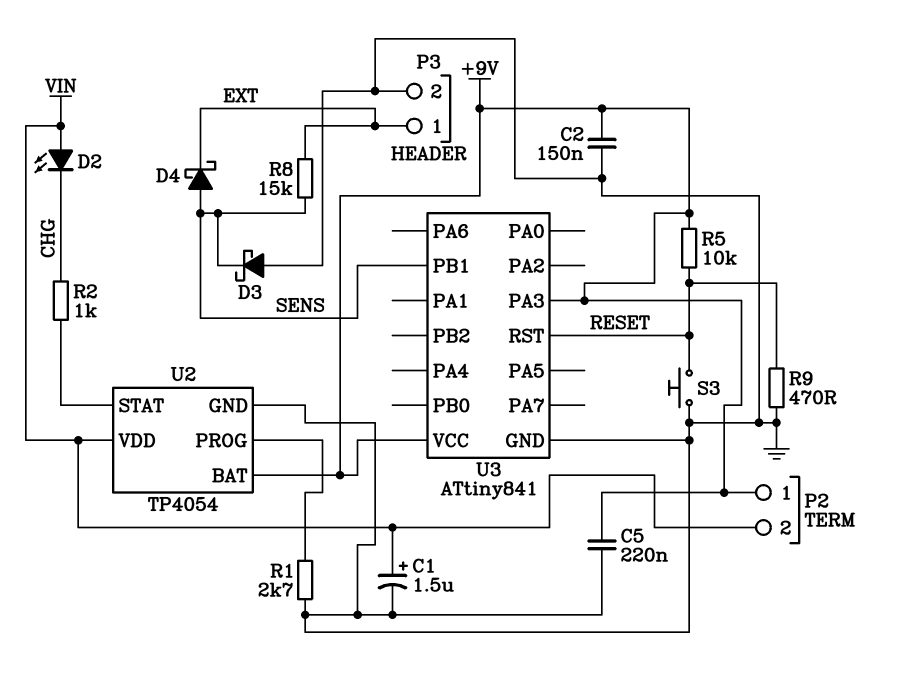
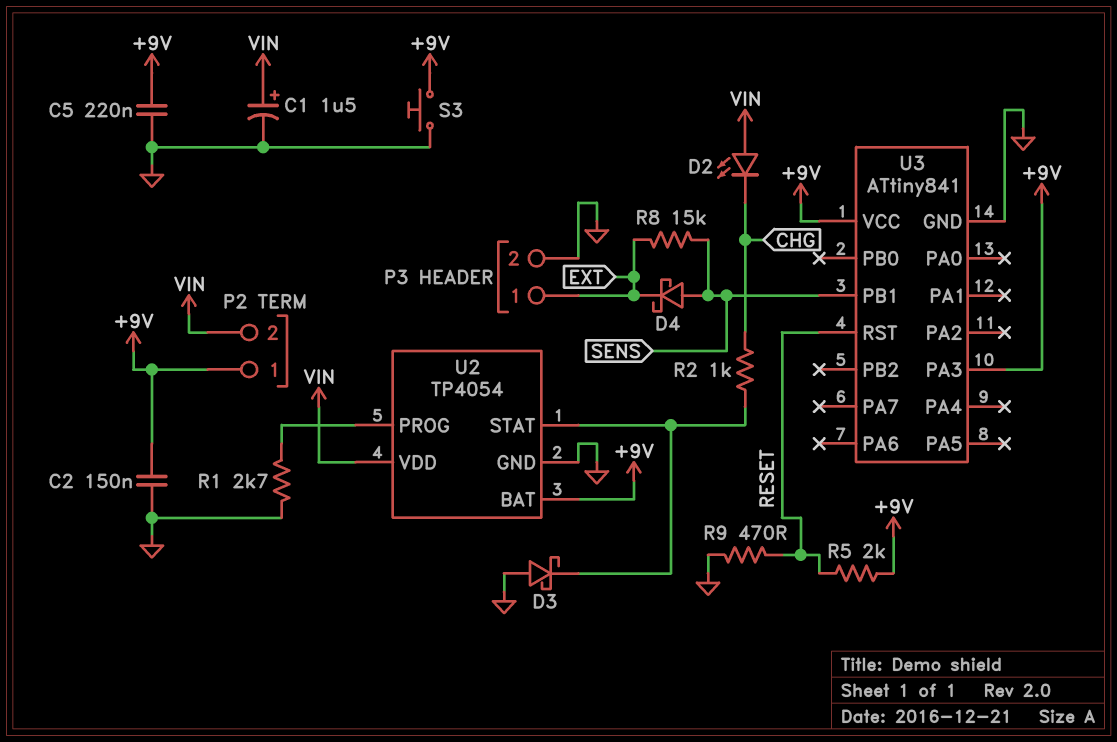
D3: schottky (A GND, K SENS) -> schottky (A GND, K U2/STAT)
R5: 10k (+9V, RESET) -> 2k (+9V, RESET)
S3: button (GND, RESET) -> button (+9V, GND)

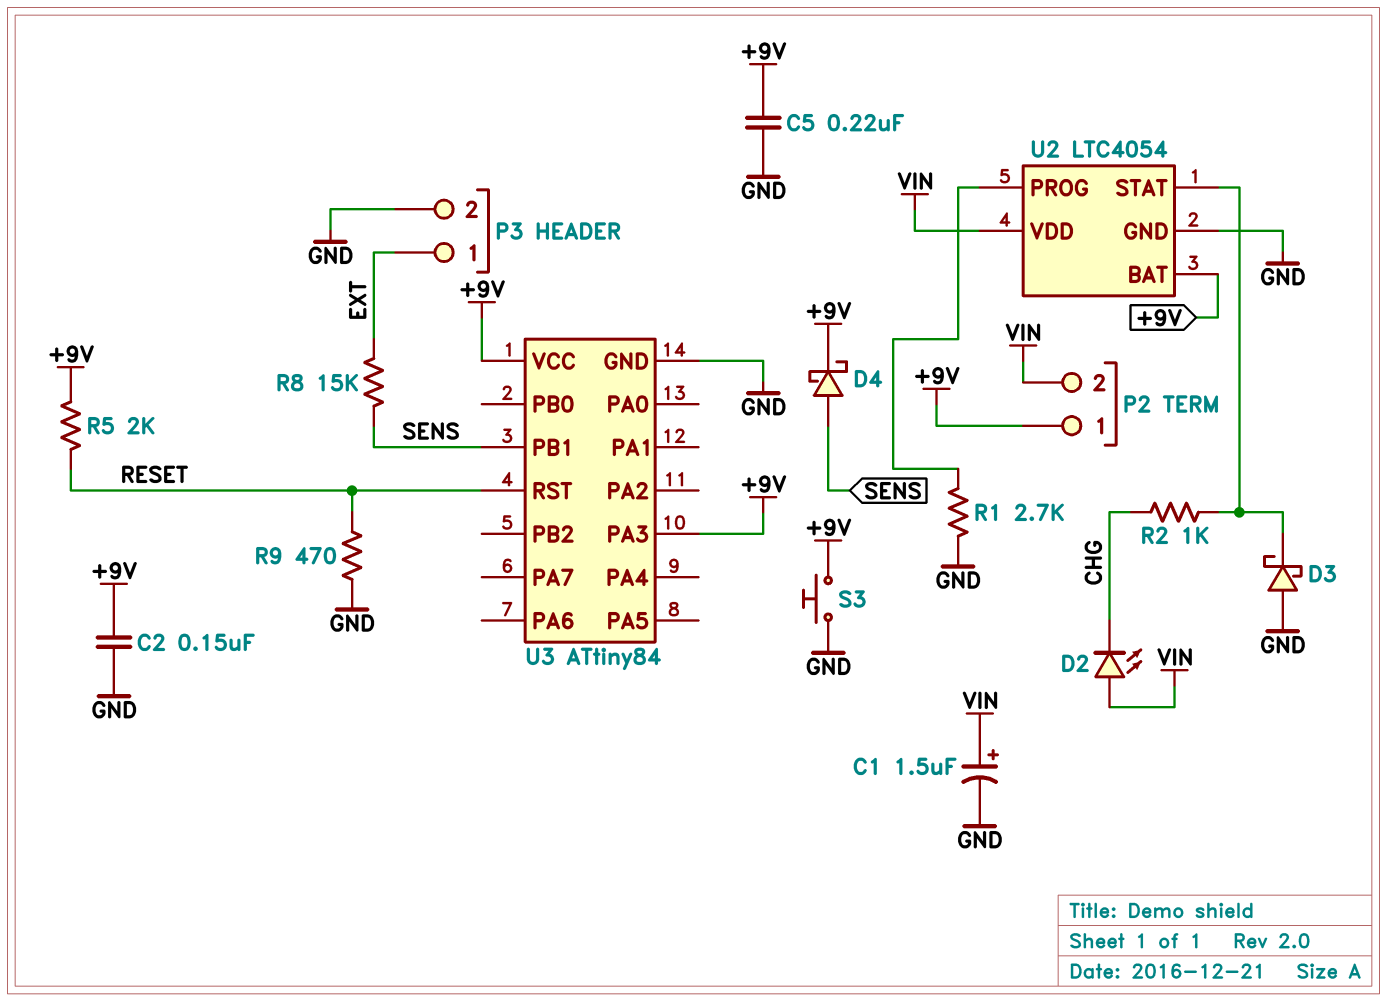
D4: schottky (A SENS, K EXT) -> schottky (A SENS, K +9V)
U2: TP4054 -> LTC4054
U3: ATtiny841 -> ATtiny84

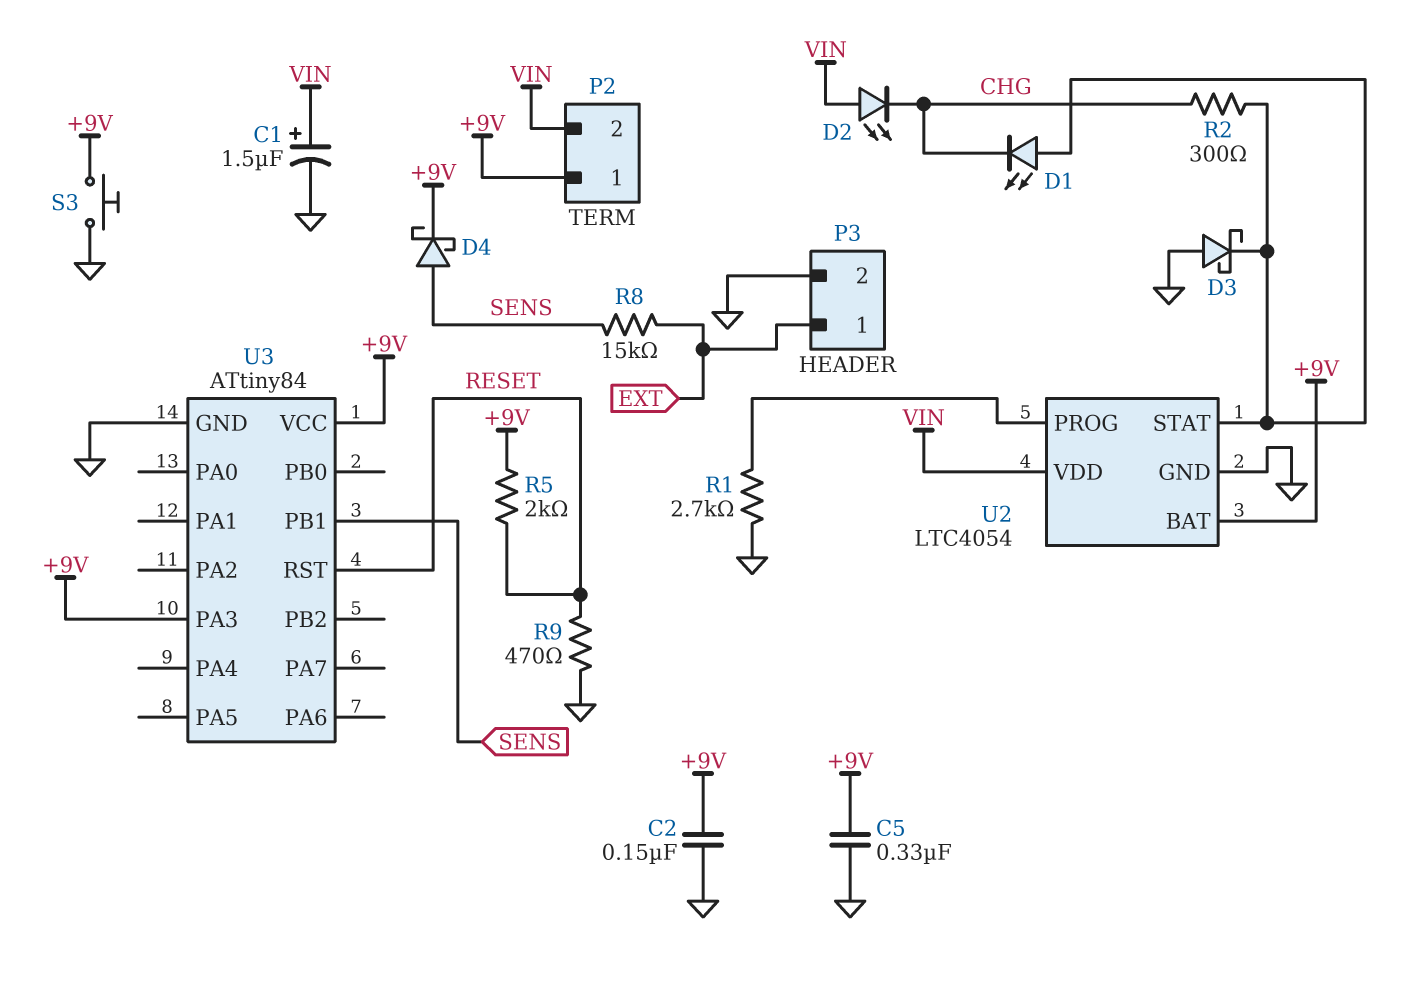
C5: 220nF (+9V, GND) -> 330nF (+9V, GND)
D1: none -> LED (A U2/STAT, K CHG)
R2: 1k (CHG, U2/STAT) -> 300 (CHG, U2/STAT)

